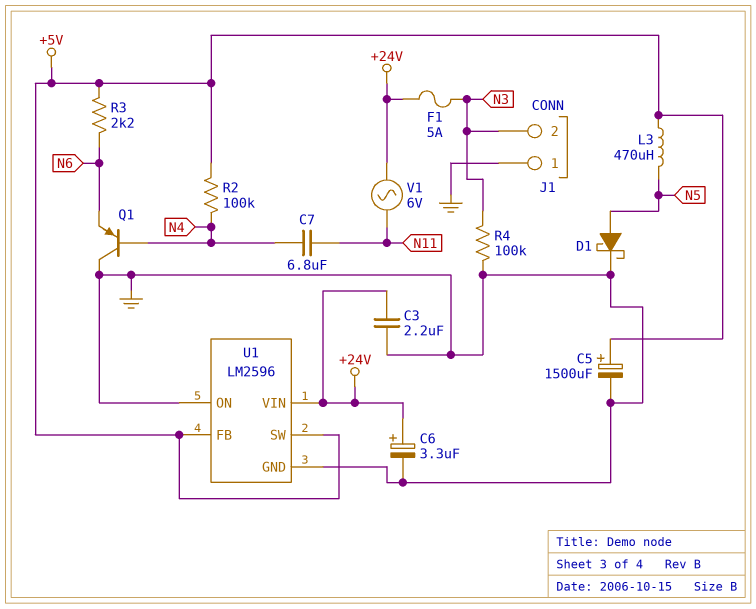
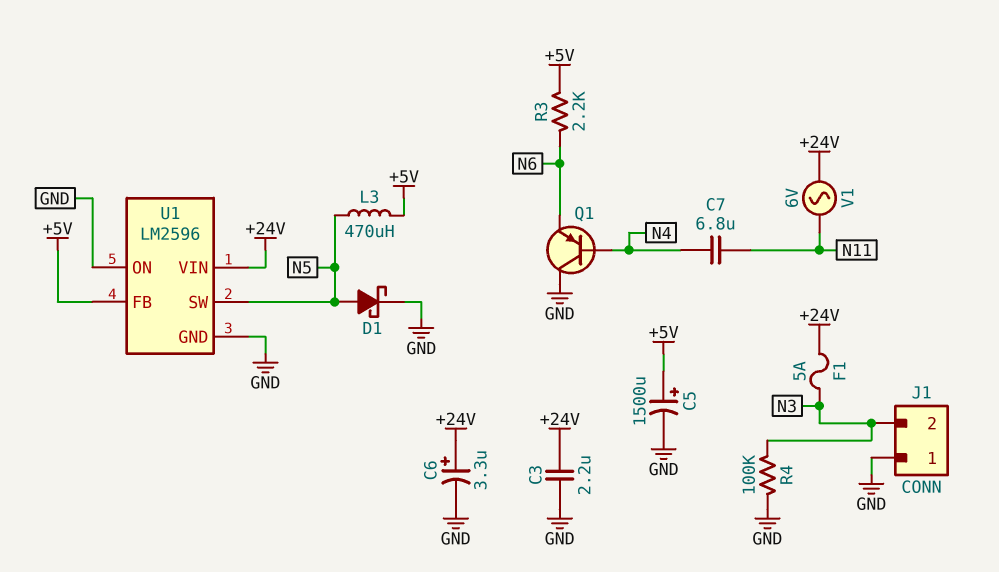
R2: 100k (+5V, N4) -> none
U1 pin SW: +5V -> N5

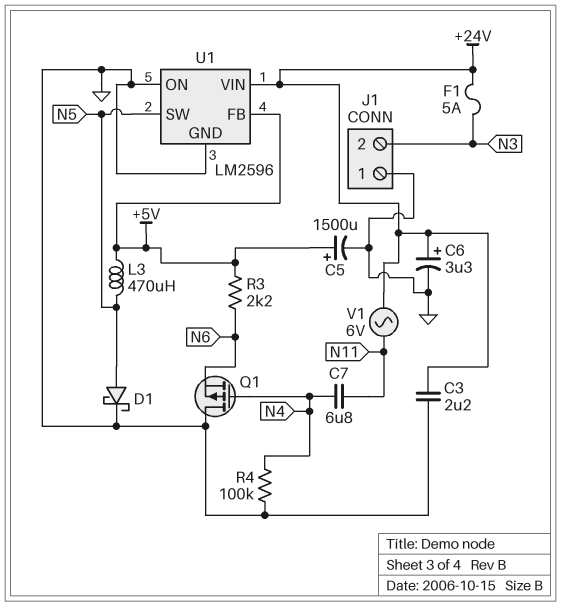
Q1: PNP (B N4, C GND, E N6) -> PMOS (G N4, D GND, S N6)
R4: 100k (GND, N3) -> 100k (GND, N4)

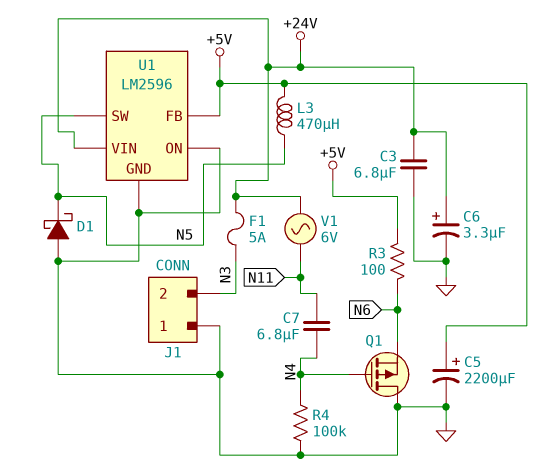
C3: 2.2uF (+24V, GND) -> 6.8uF (+24V, GND)
C5: 1500uF (plus +5V, minus GND) -> 2200uF (plus +5V, minus GND)
D1: schottky (A N5, K GND) -> schottky (A GND, K N5)
R3: 2.2k (+5V, N6) -> 100 (+5V, N6)

